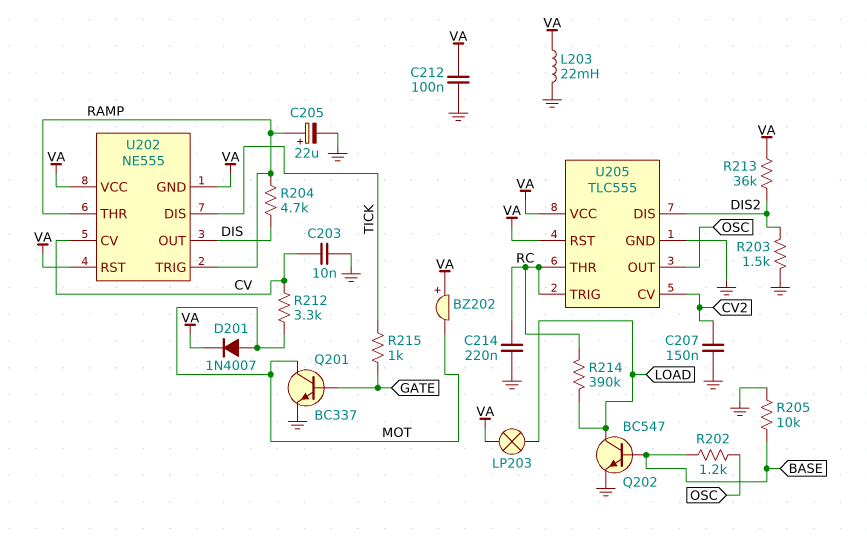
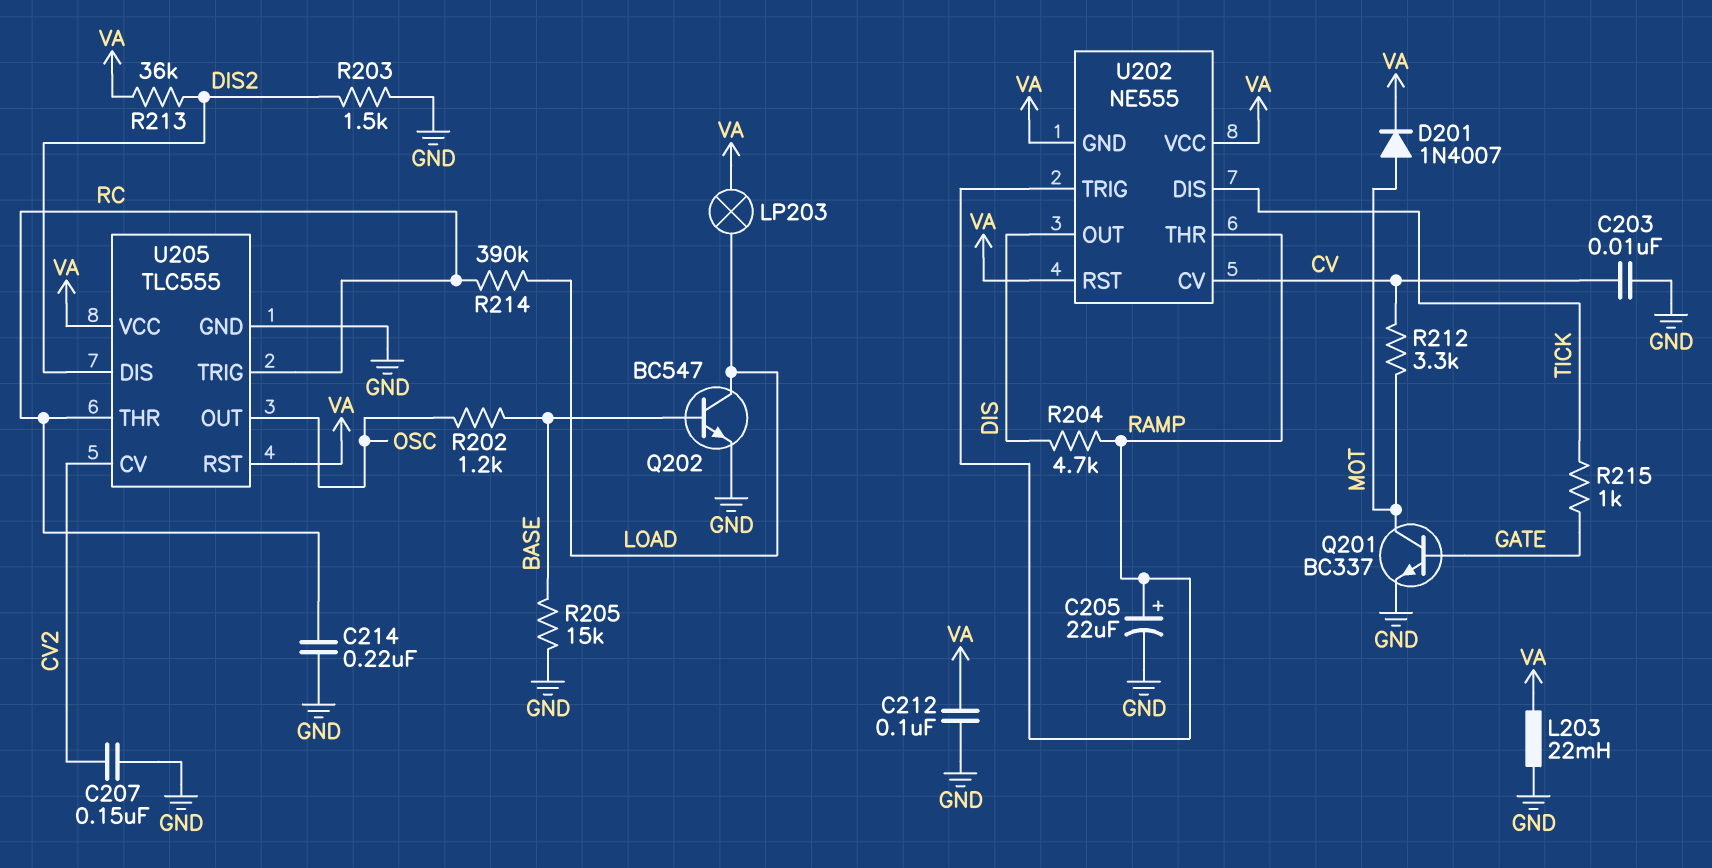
BZ202: buzzer (plus VA, minus MOT) -> none
R205: 10k (BASE, GND) -> 15k (BASE, GND)

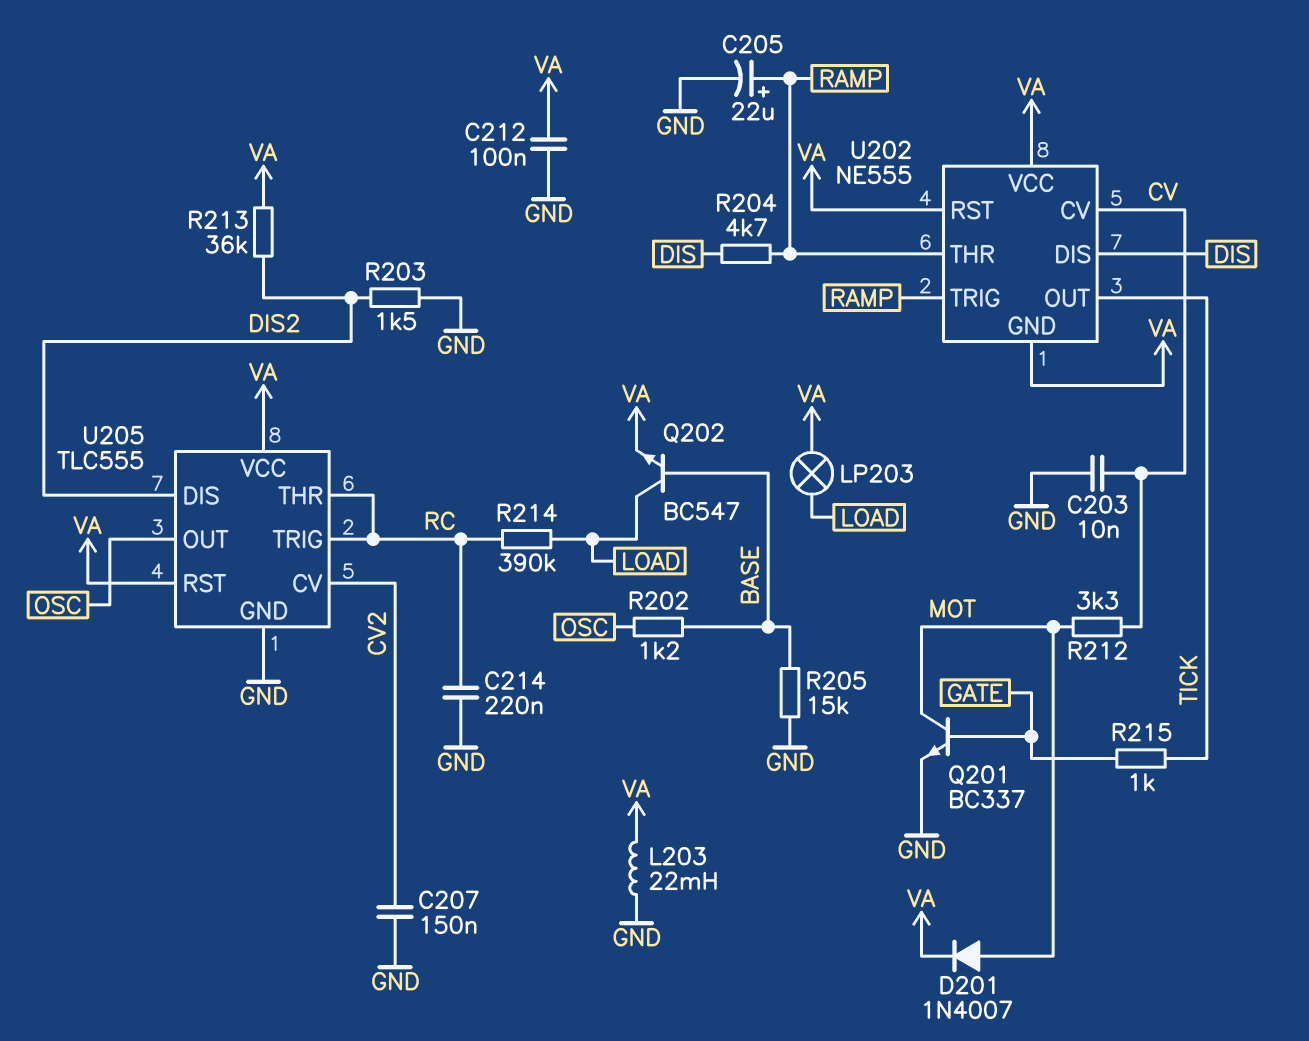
Q202: NPN BC547 (B BASE, C LOAD, E GND) -> NPN BC547 (B BASE, C LOAD, E VA)
U202 pin DIS: TICK -> DIS
U202 pin OUT: DIS -> TICK

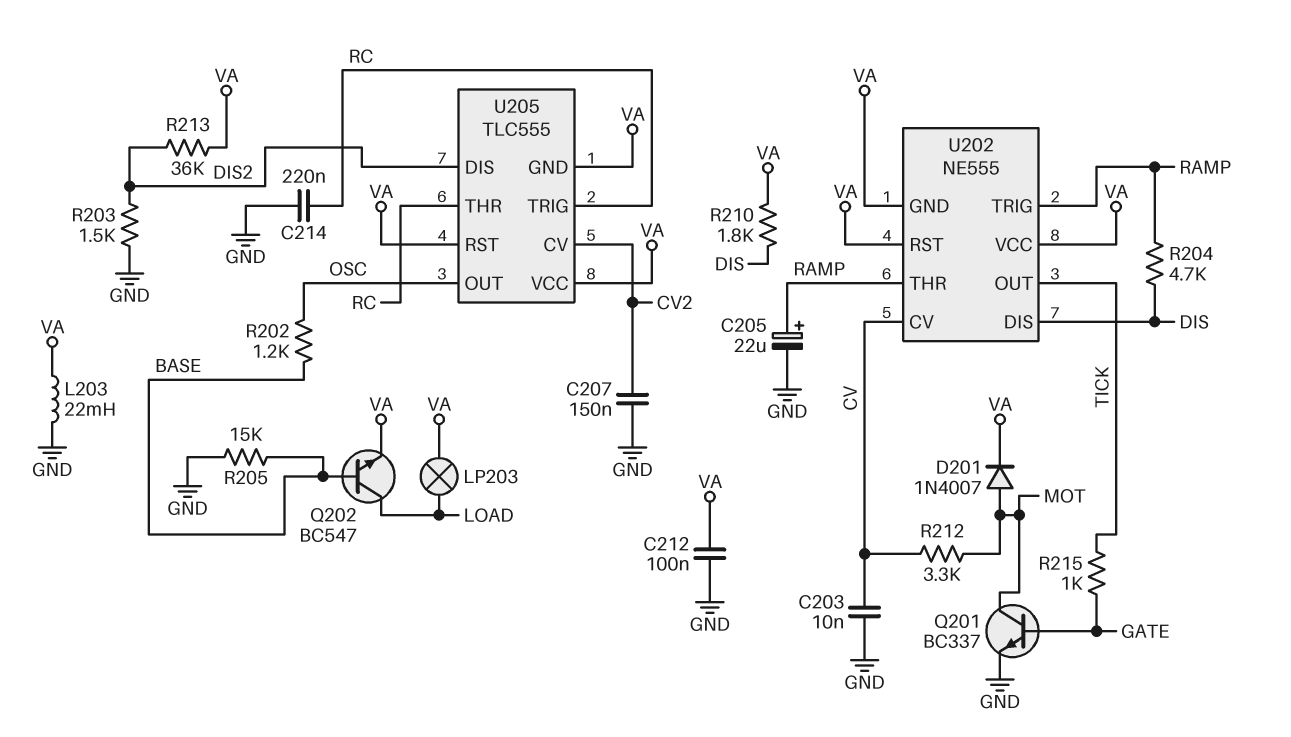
R210: none -> 1.8k (DIS, VA)
R214: 390k (LOAD, RC) -> none
U205 pin GND: GND -> VA

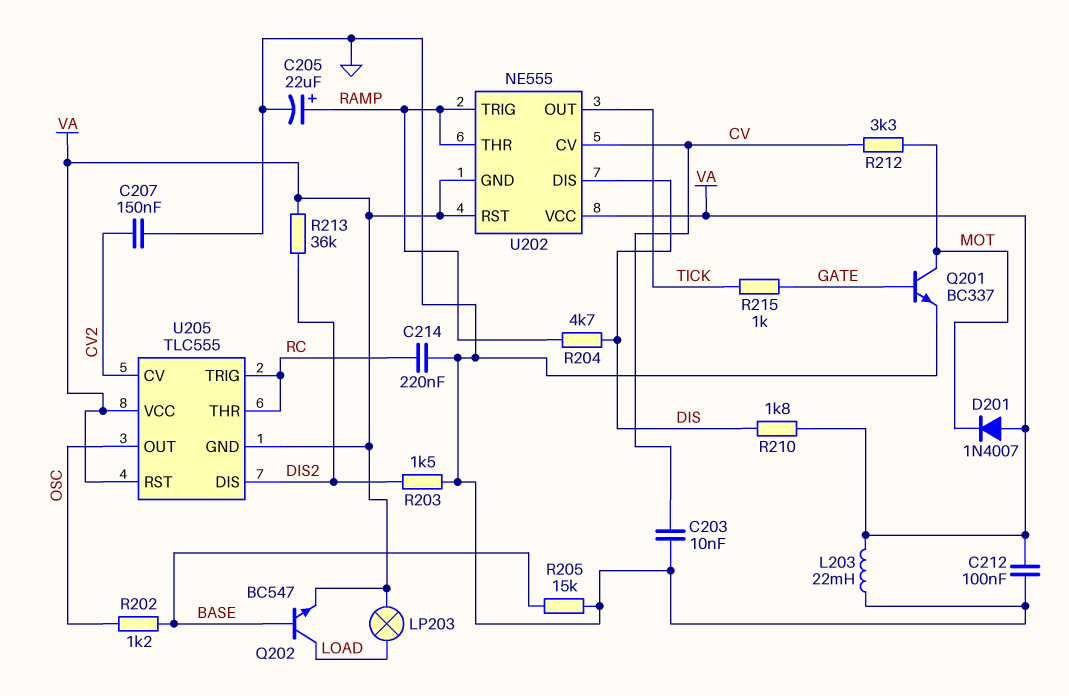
D201: diode 1N4007 (A MOT, K VA) -> diode 1N4007 (A VA, K MOT)

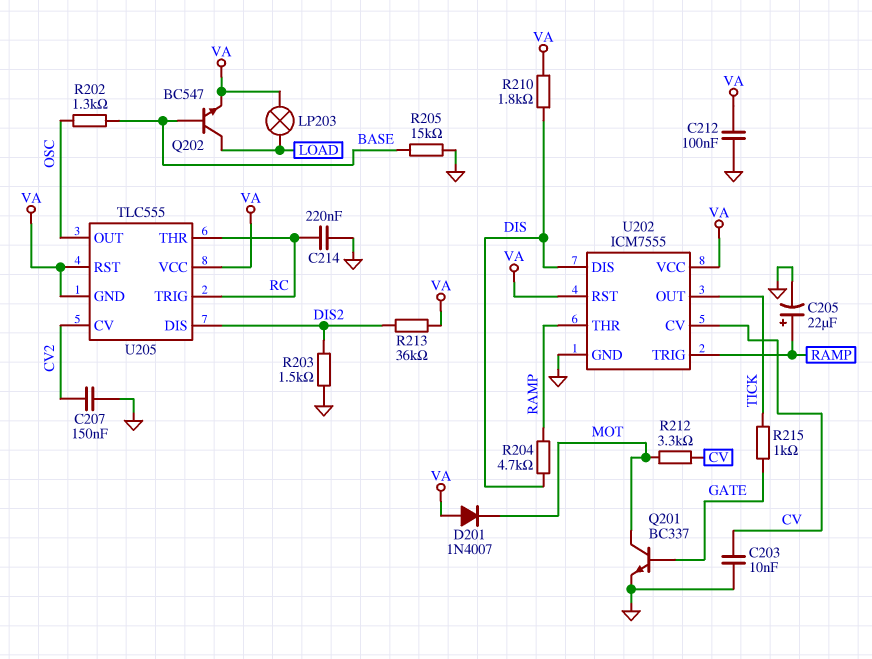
L203: 22mH (GND, VA) -> none
R202: 1.2k (BASE, OSC) -> 1.3k (BASE, OSC)
U202: NE555 -> ICM7555
U202 pin GND: VA -> GND

